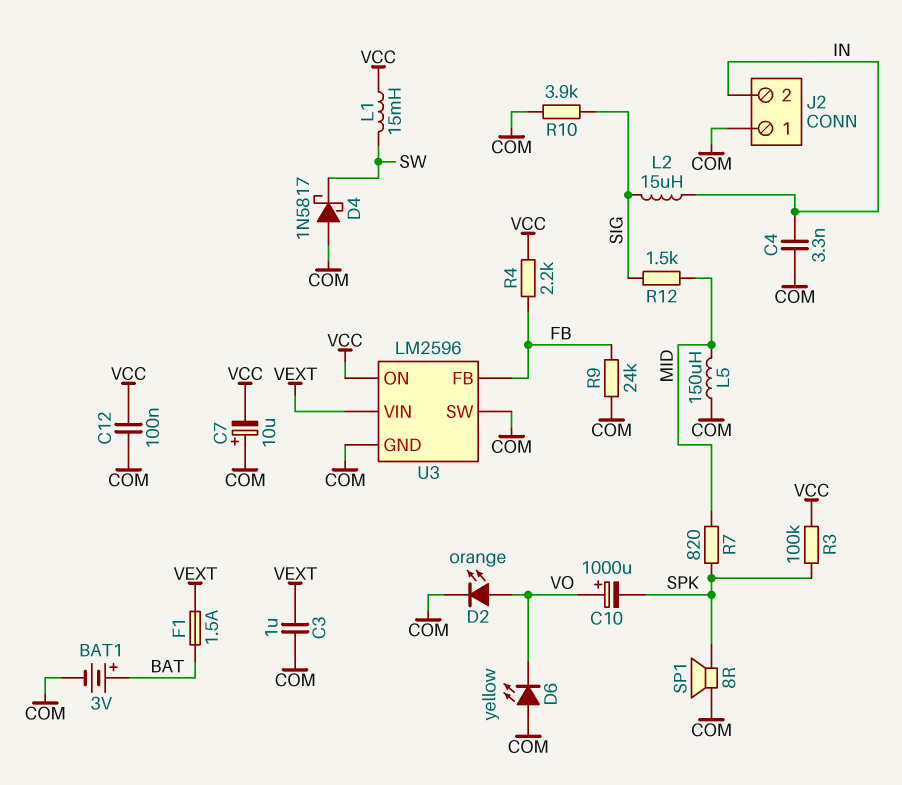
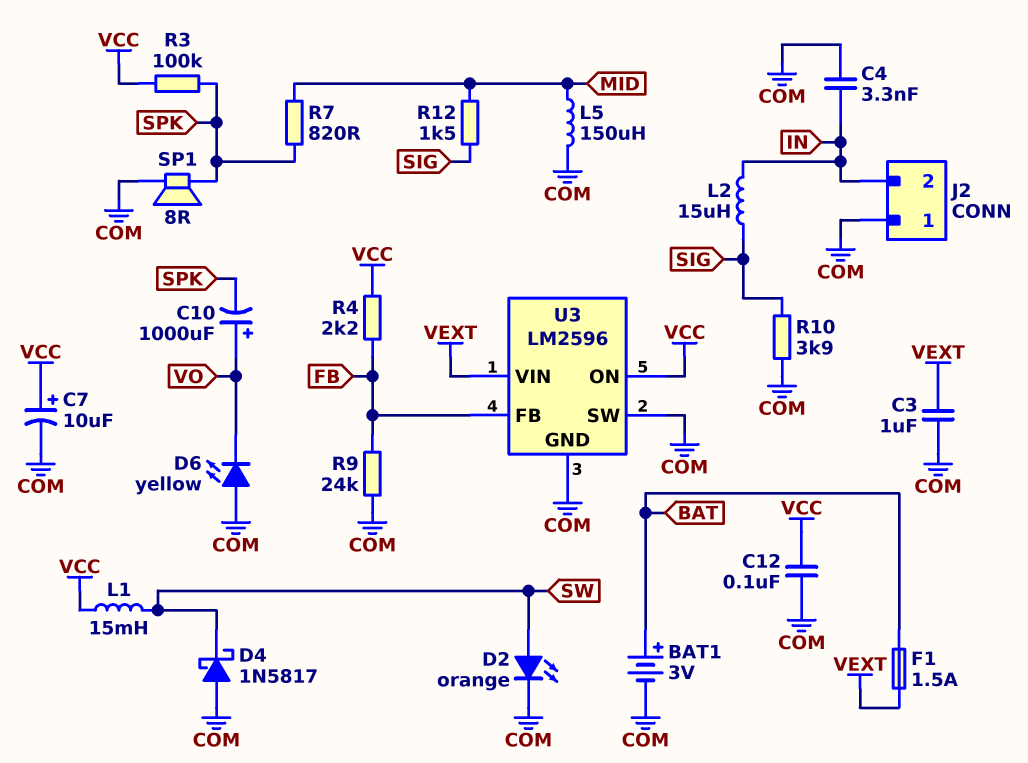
C7: 10uF (plus COM, minus VCC) -> 10uF (plus VCC, minus COM)
D2: LED orange (A VO, K COM) -> LED orange (A SW, K COM)

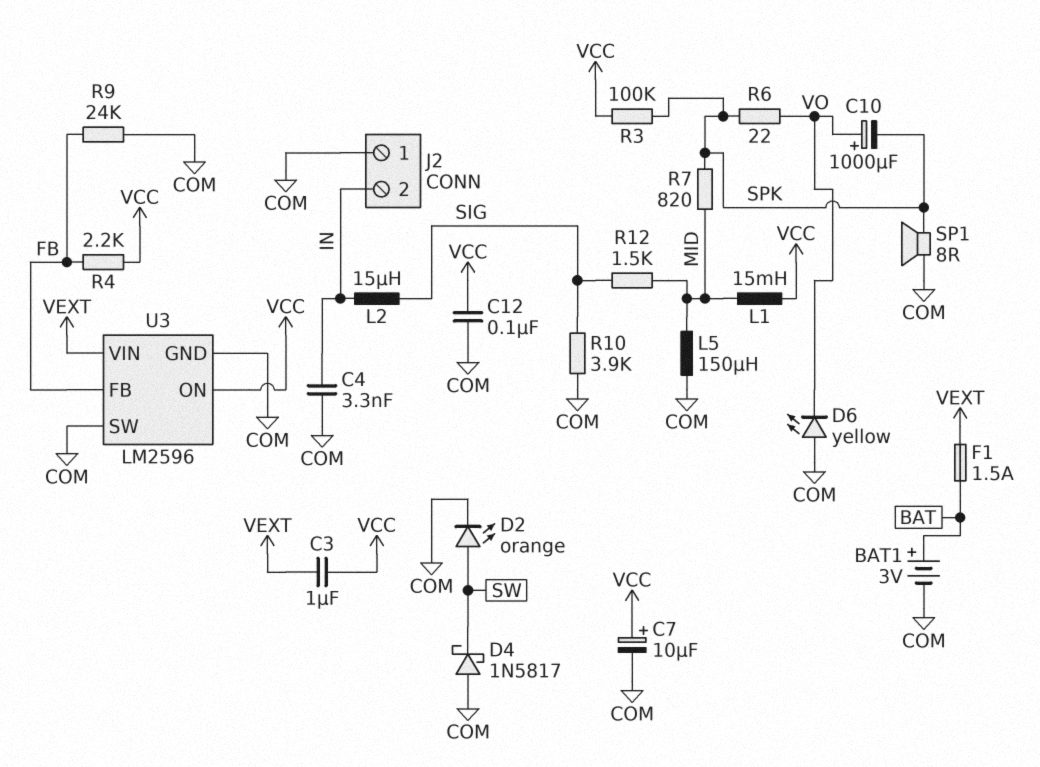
C3: 1uF (COM, VEXT) -> 1uF (VCC, VEXT)
L1: 15mH (SW, VCC) -> 15mH (MID, VCC)
R6: none -> 22 (SPK, VO)

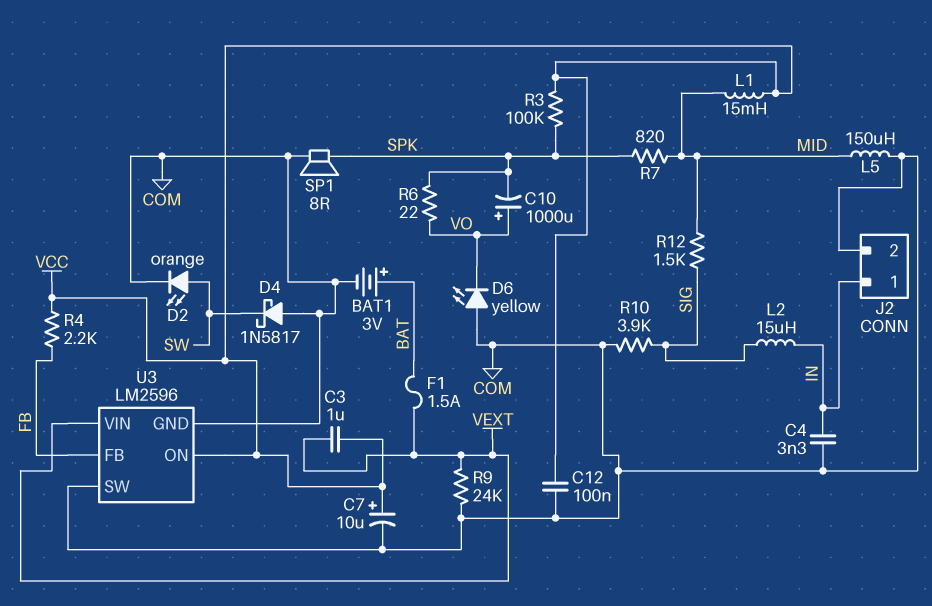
J2 pin 1: COM -> IN
J2 pin 2: IN -> COM
R9: 24k (COM, FB) -> 24k (COM, VEXT)

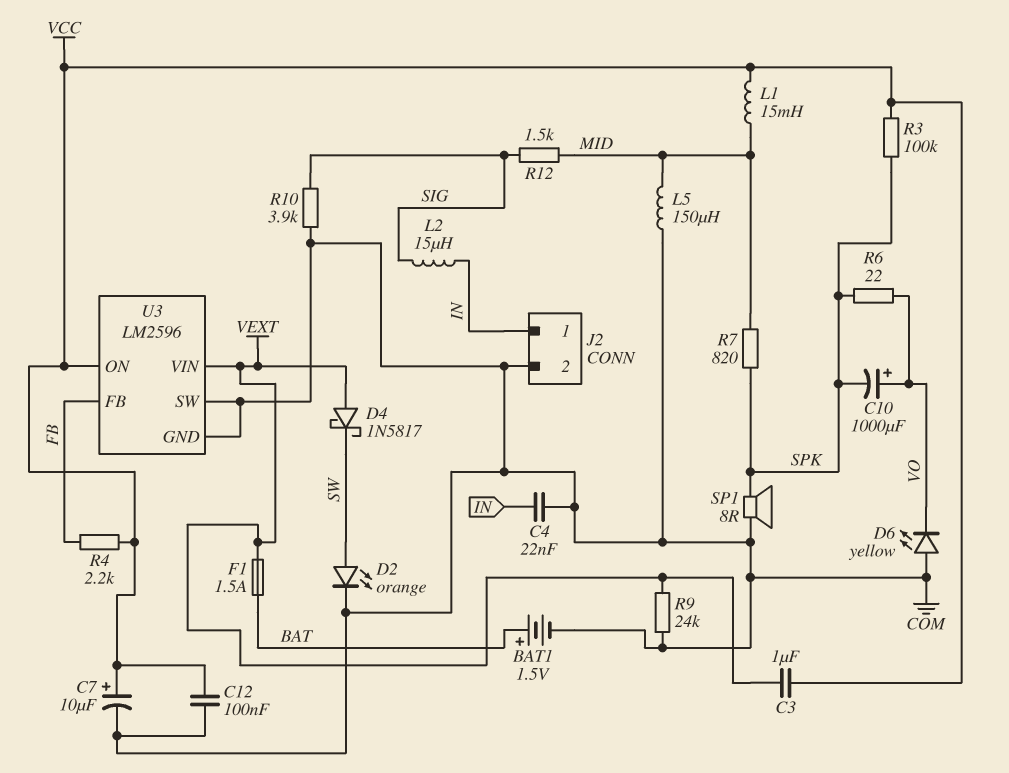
BAT1: 3V (plus BAT, minus COM) -> 1.5V (plus BAT, minus COM)
C4: 3.3nF (COM, IN) -> 22nF (COM, IN)
D4: schottky 1N5817 (A COM, K SW) -> schottky 1N5817 (A VEXT, K SW)

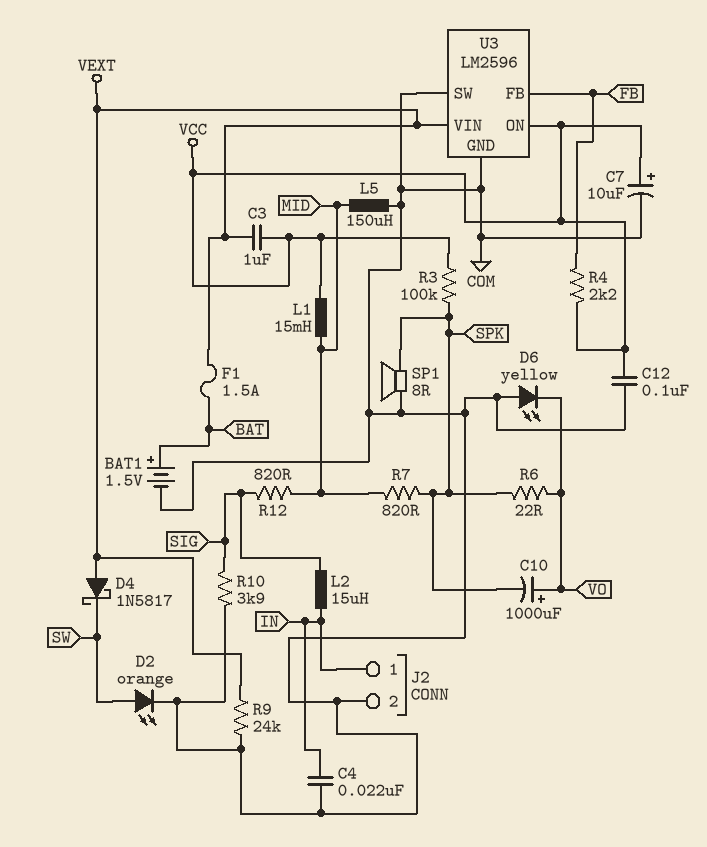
R12: 1.5k (MID, SIG) -> 820 (MID, SIG)

